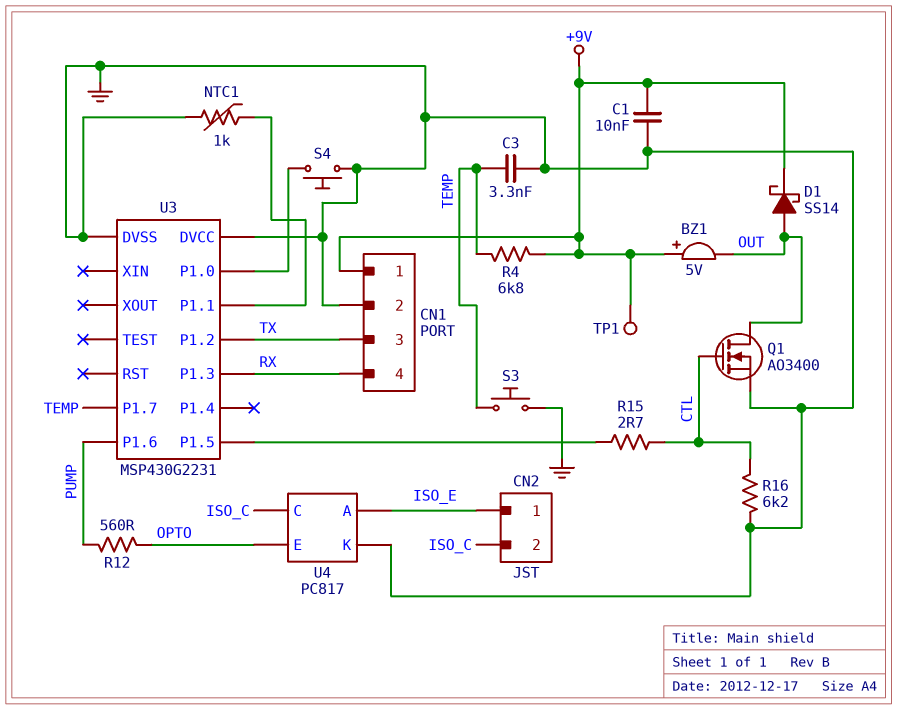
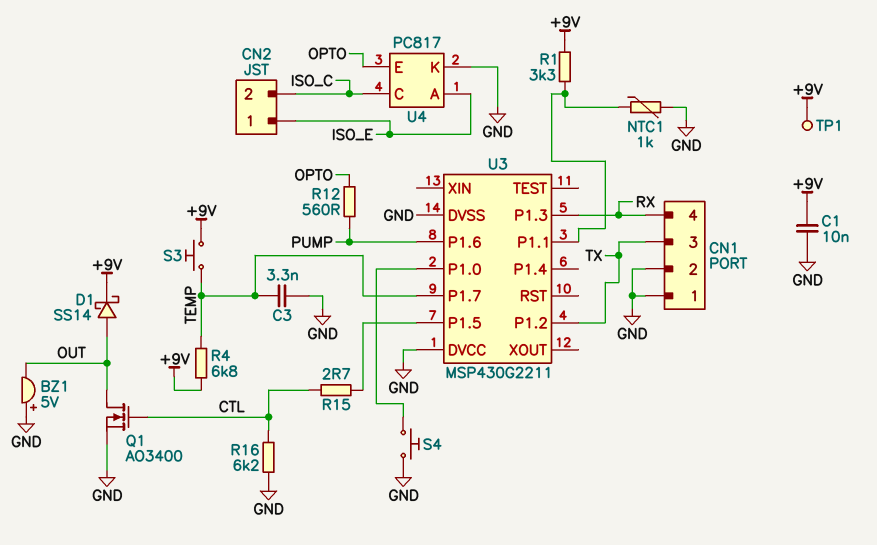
BZ1: buzzer 5V (plus +9V, minus OUT) -> buzzer 5V (plus GND, minus OUT)
CN1 pin 1: +9V -> GND
R1: none -> 3.3k (+9V, U3/P1.1)
S3: button (GND, TEMP) -> button (+9V, TEMP)
U3: MSP430G2231 -> MSP430G2211

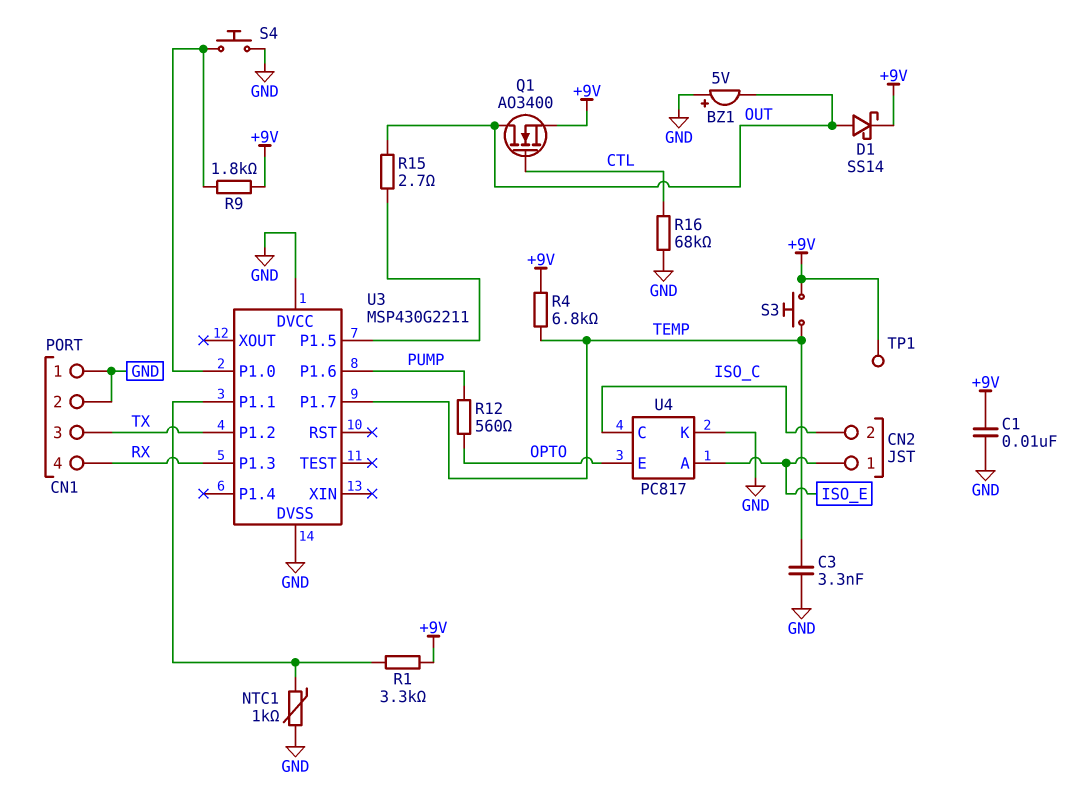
Q1: NMOS AO3400 (G CTL, D OUT, S GND) -> NMOS AO3400 (G CTL, D OUT, S +9V)
R9: none -> 1.8k (+9V, U3/P1.0)
R15: 2.7 (CTL, U3/P1.5) -> 2.7 (OUT, U3/P1.5)
R16: 6.2k (CTL, GND) -> 68k (CTL, GND)

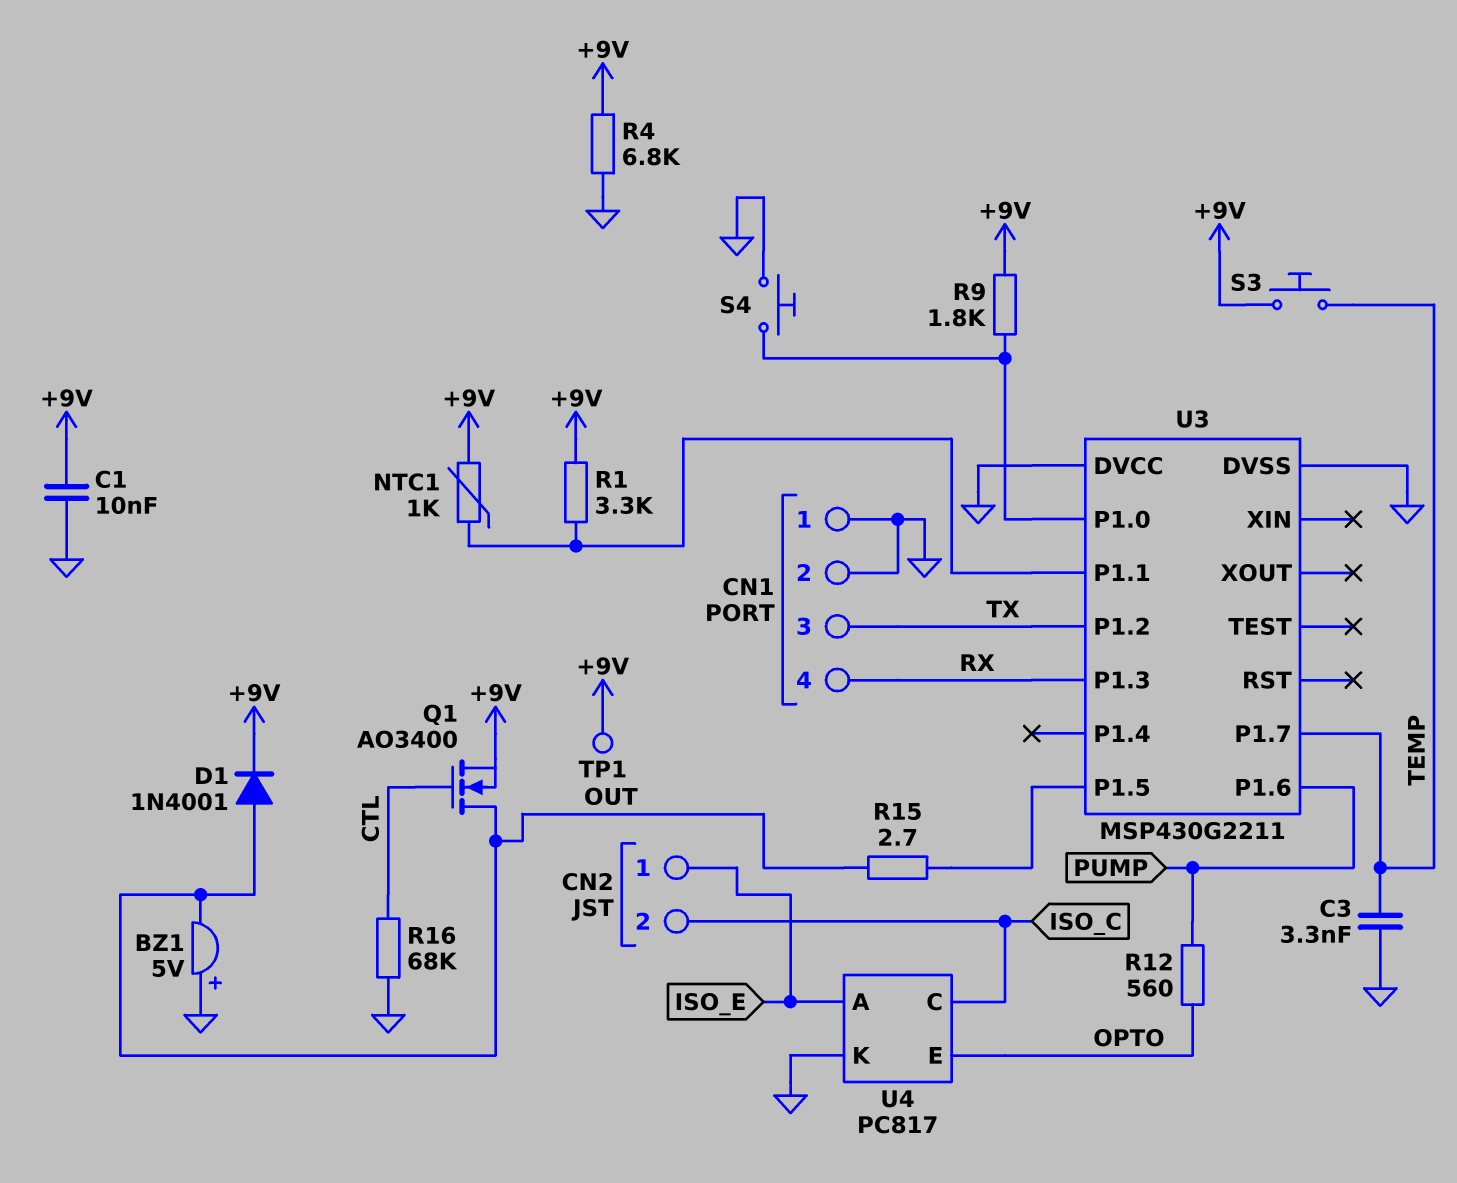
D1: schottky SS14 (A OUT, K +9V) -> diode 1N4001 (A OUT, K +9V)
NTC1: 1k (GND, U3/P1.1) -> 1k (+9V, U3/P1.1)
R4: 6.8k (+9V, TEMP) -> 6.8k (+9V, GND)

